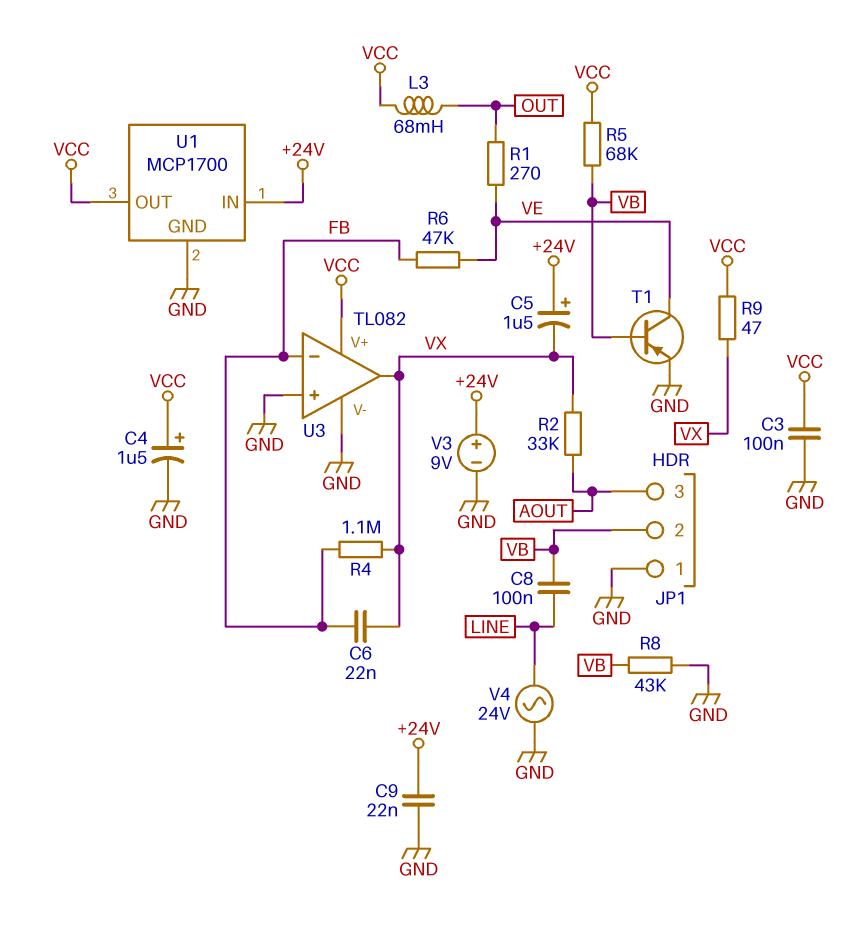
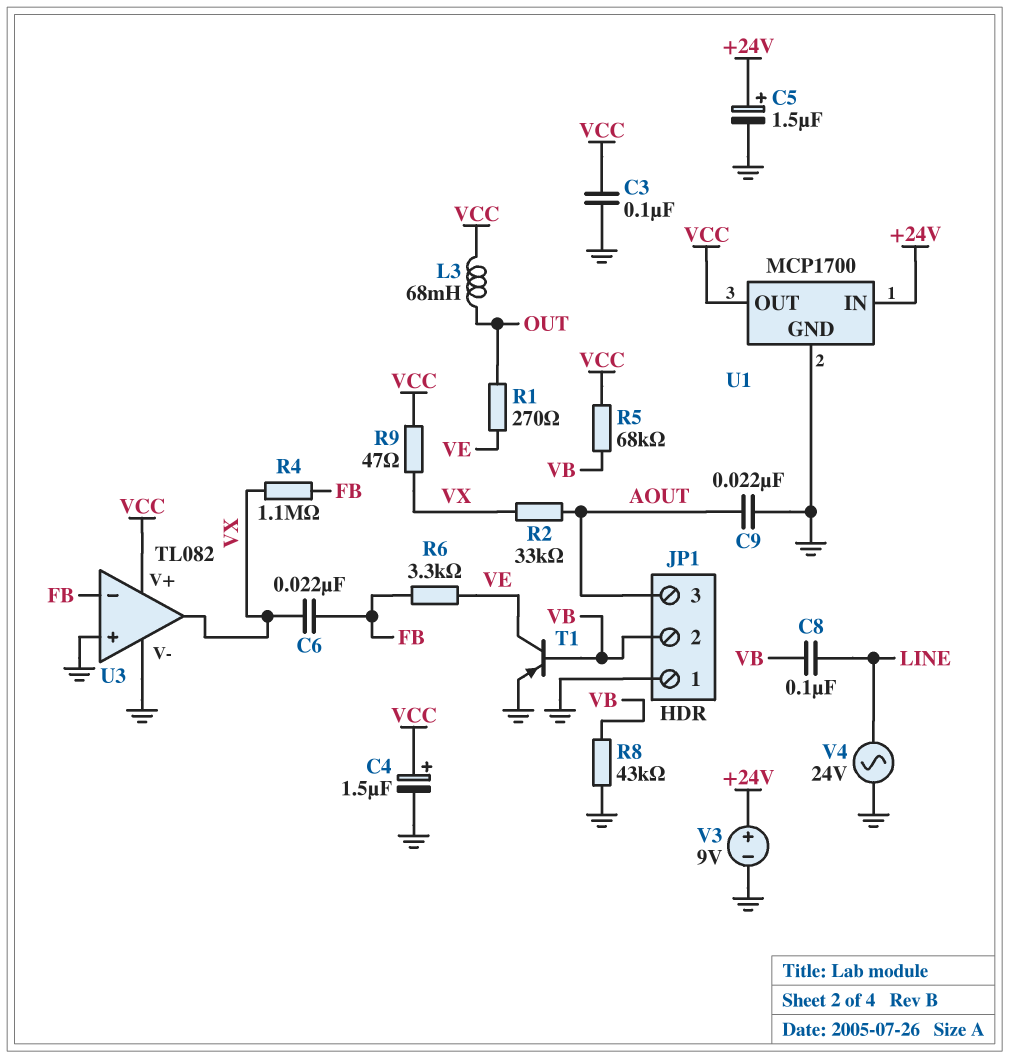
C5: 1.5uF (plus +24V, minus VX) -> 1.5uF (plus +24V, minus GND)
C9: 22nF (+24V, GND) -> 22nF (AOUT, GND)
R6: 47k (FB, VE) -> 3.3k (FB, VE)

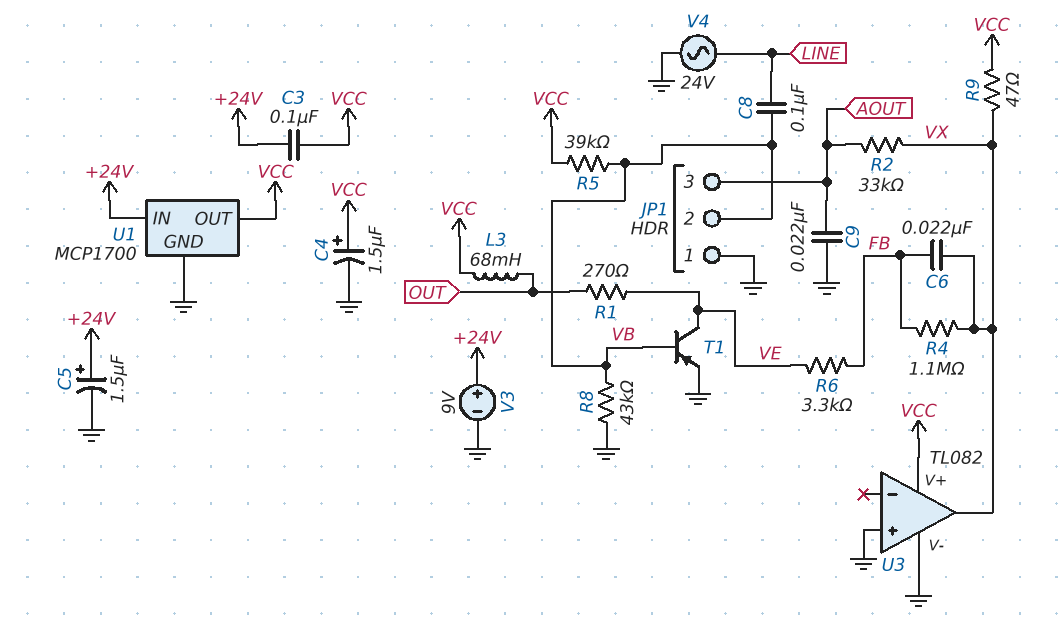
C3: 100nF (GND, VCC) -> 100nF (+24V, VCC)
R5: 68k (VB, VCC) -> 39k (VB, VCC)
U3 pin in-: FB -> none

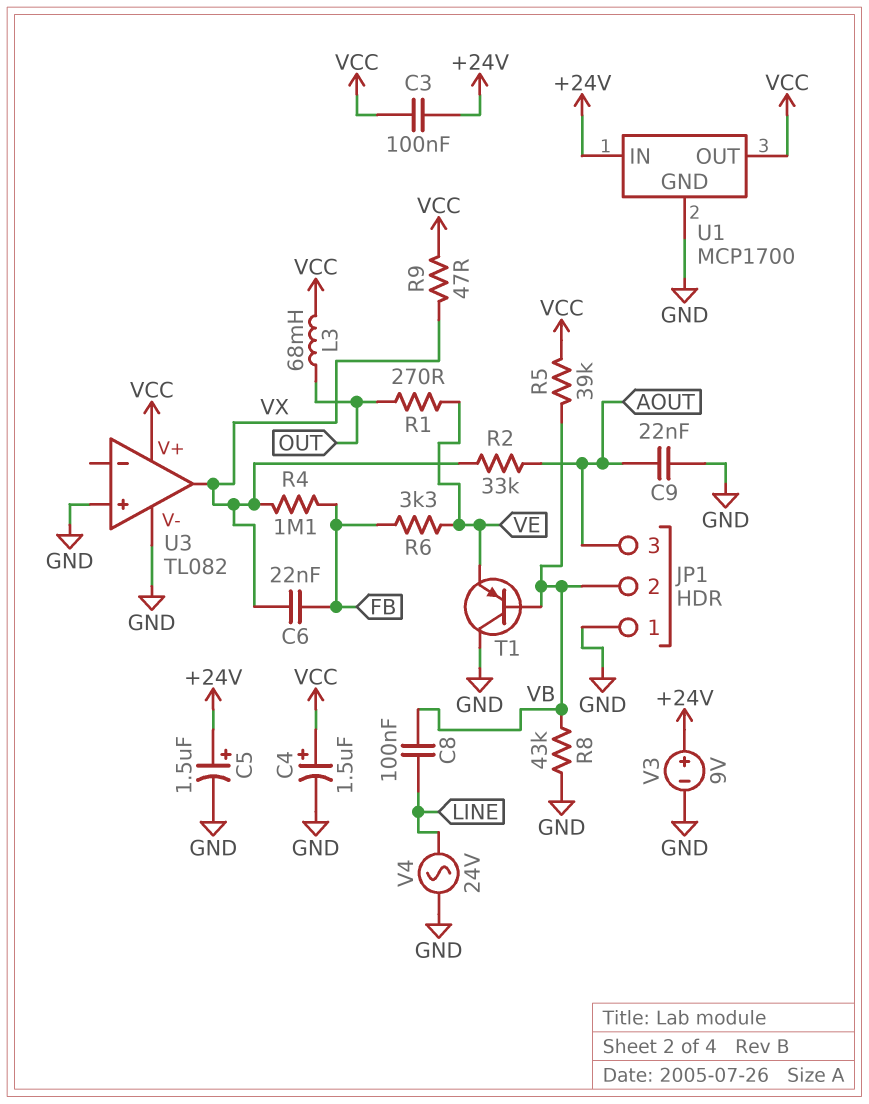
T1: PNP (B VB, C VE, E GND) -> PNP (B VB, C GND, E VE)

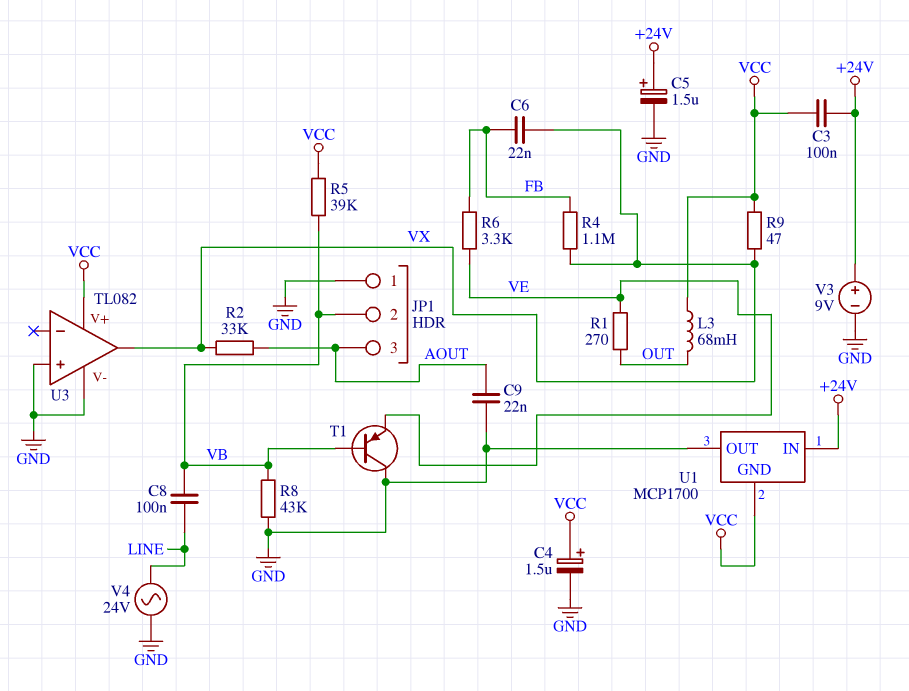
U1 pin GND: GND -> VCC
U1 pin OUT: VCC -> GND

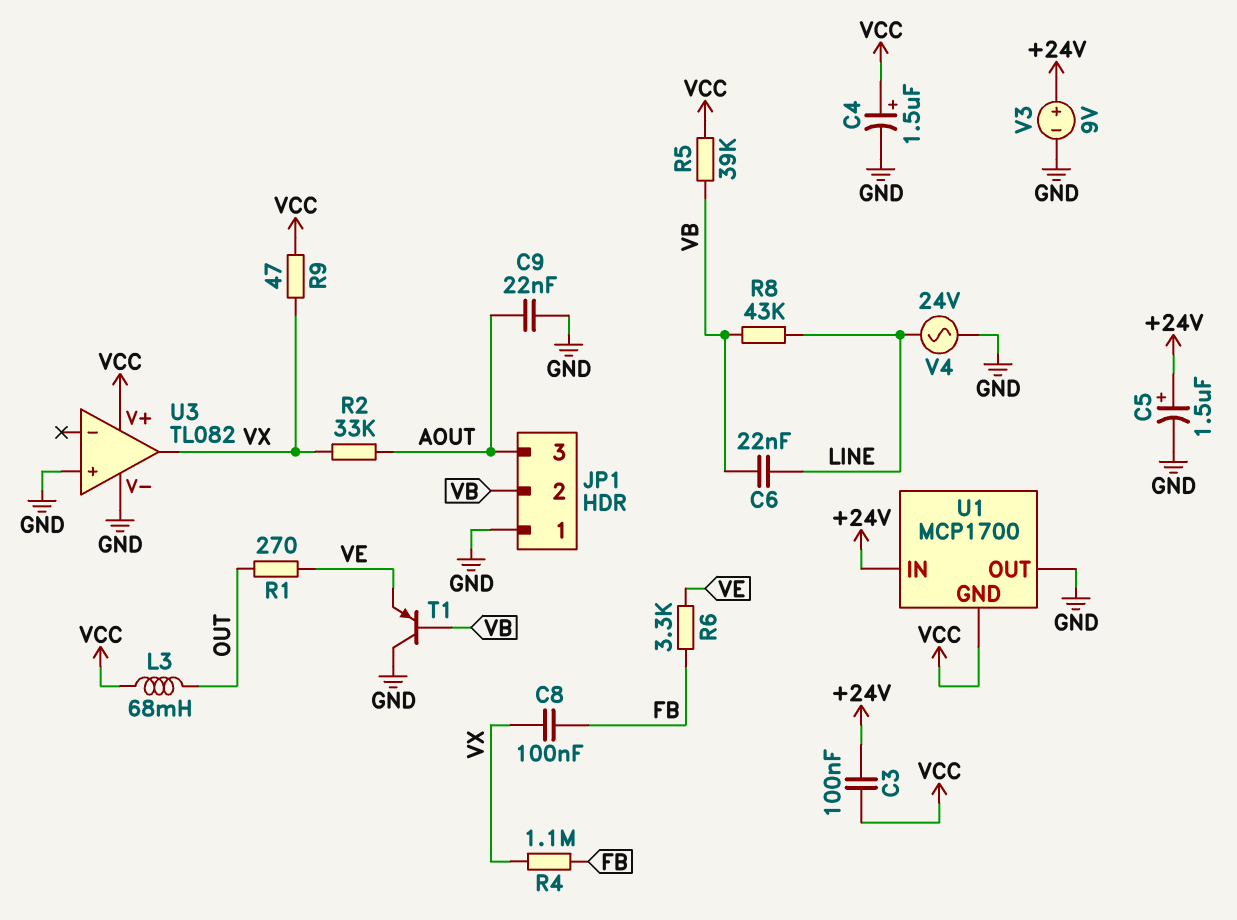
C6: 22nF (FB, VX) -> 22nF (LINE, VB)
C8: 100nF (LINE, VB) -> 100nF (FB, VX)
R8: 43k (GND, VB) -> 43k (LINE, VB)

